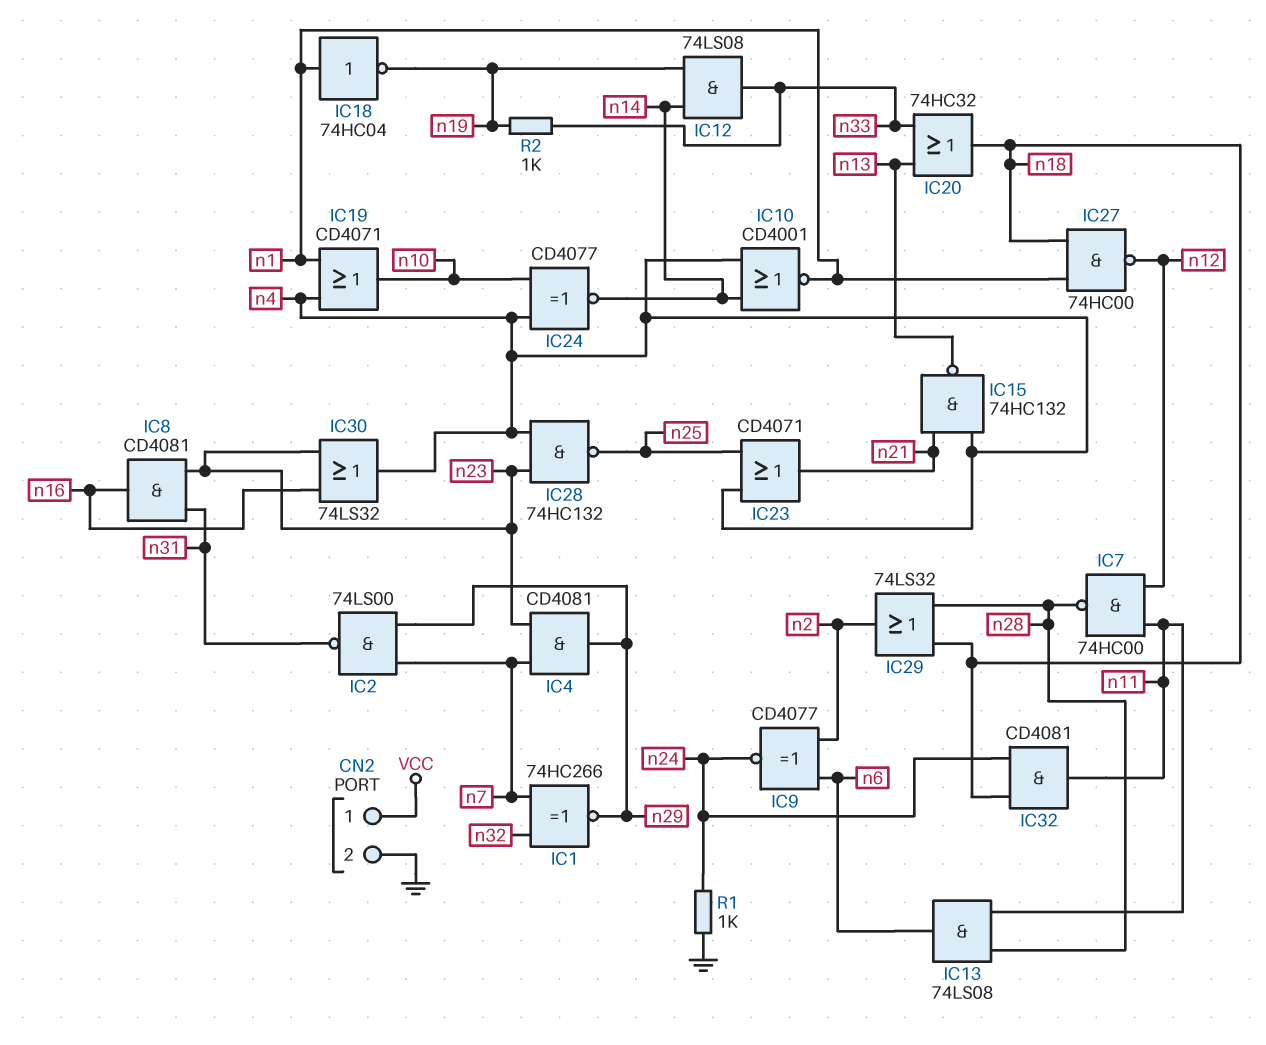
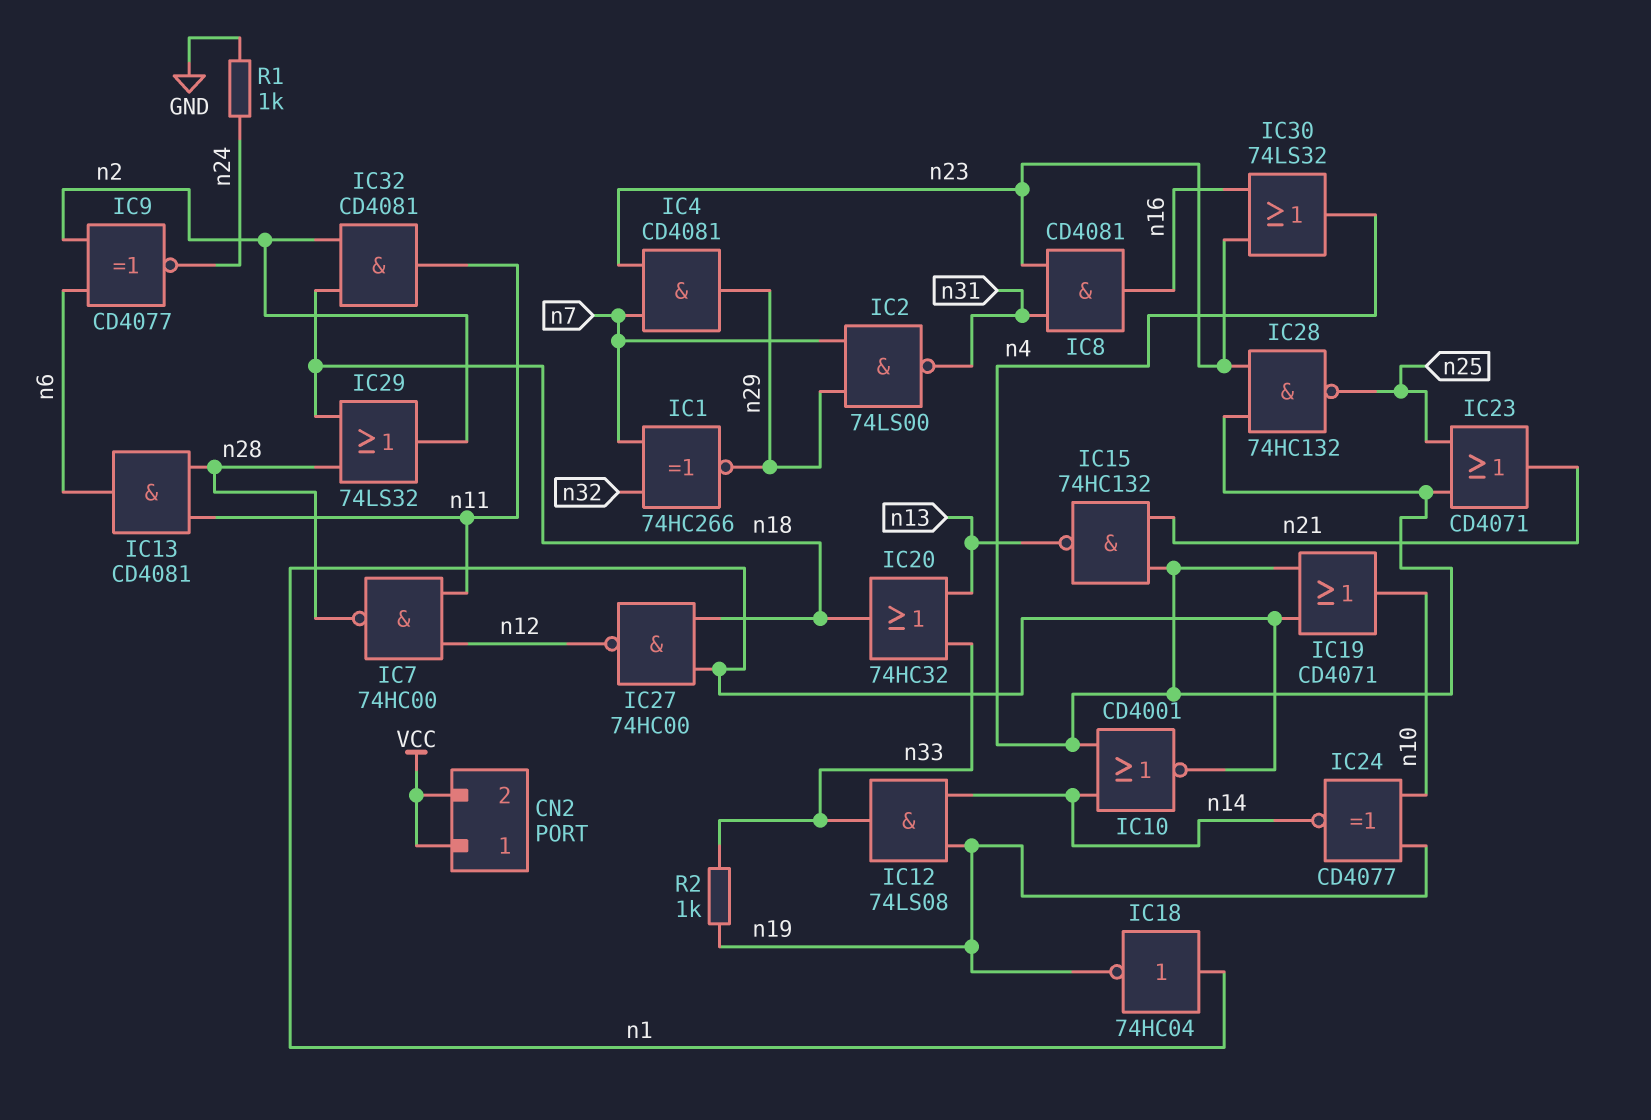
CN2 pin 2: GND -> VCC
IC13: AND 74LS08 (in n11, in n28, out n6) -> AND CD4081 (in n11, in n28, out n6)
IC24: XNOR CD4077 (in n4, in n10, out n14) -> XNOR CD4077 (in n10, in n19, out n14)
IC32: AND CD4081 (in n18, in n24, out n11) -> AND CD4081 (in n2, in n18, out n11)

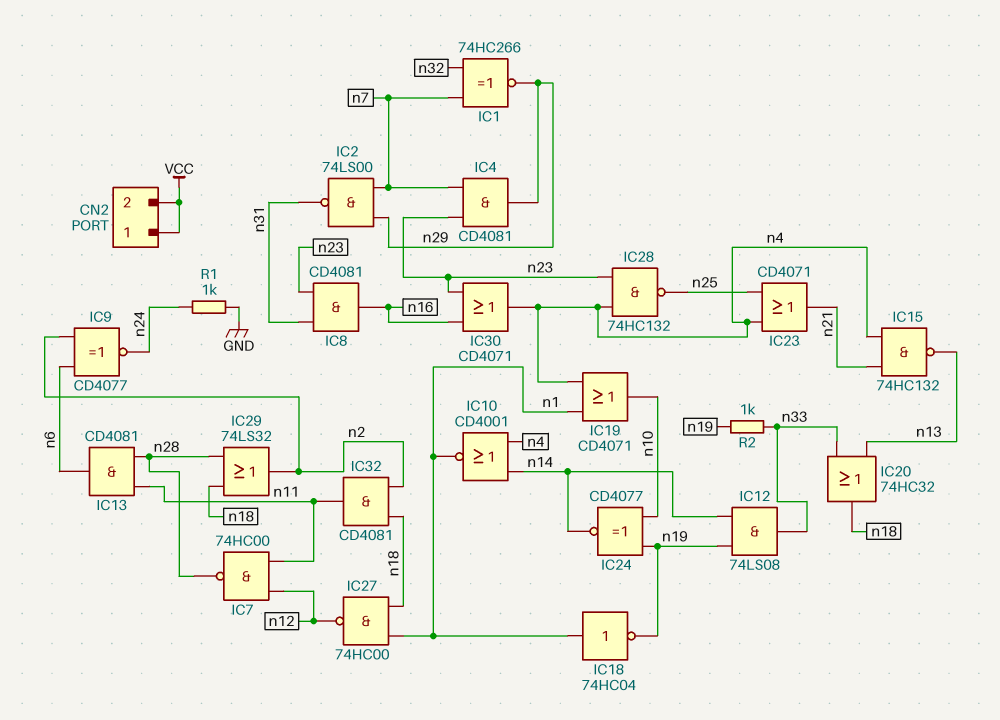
IC30: OR 74LS32 (in n16, in n23, out n4) -> OR CD4071 (in n16, in n23, out n4)

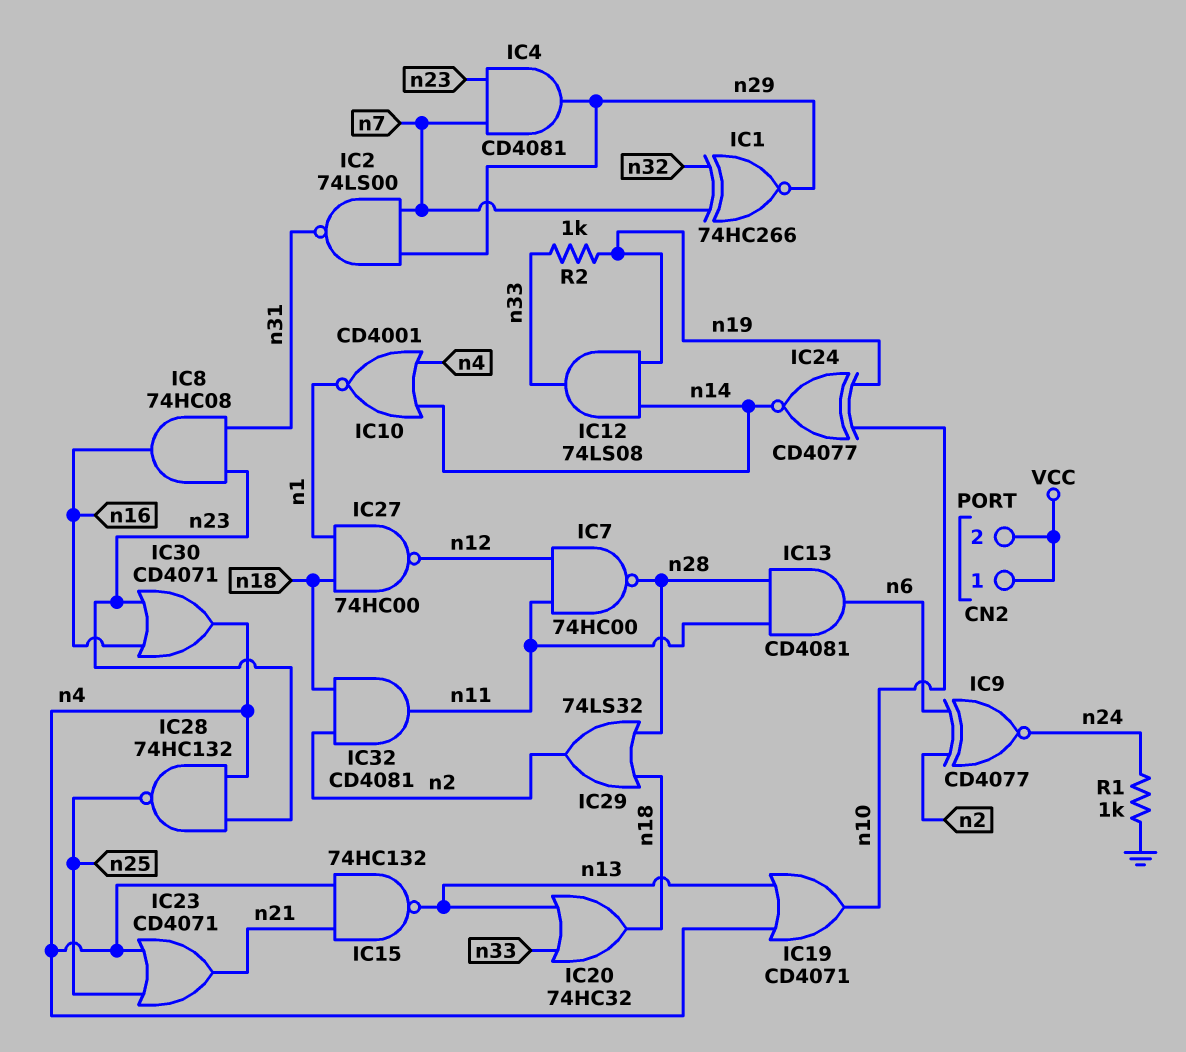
IC8: AND CD4081 (in n23, in n31, out n16) -> AND 74HC08 (in n23, in n31, out n16)
IC18: NOT 74HC04 (in n1, out n19) -> none
IC19: OR CD4071 (in n1, in n4, out n10) -> OR CD4071 (in n4, in n13, out n10)

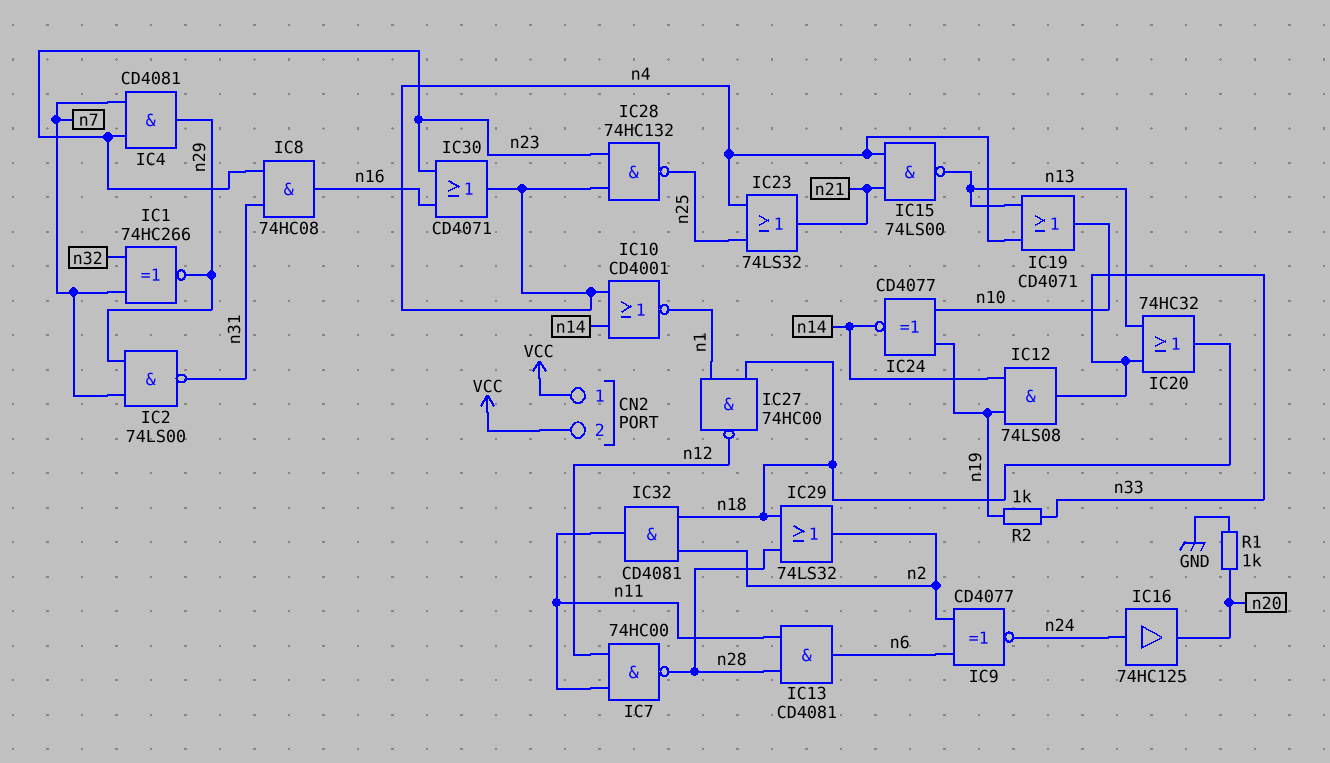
IC15: NAND 74HC132 (in n4, in n21, out n13) -> NAND 74LS00 (in n4, in n21, out n13)
IC16: none -> buffer 74HC125 (in n24, out n20)
IC23: OR CD4071 (in n4, in n25, out n21) -> OR 74LS32 (in n4, in n25, out n21)
R1: 1k (GND, n24) -> 1k (GND, n20)

